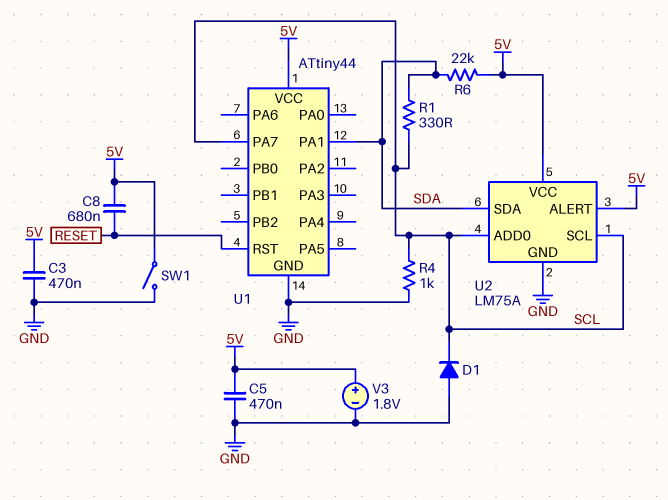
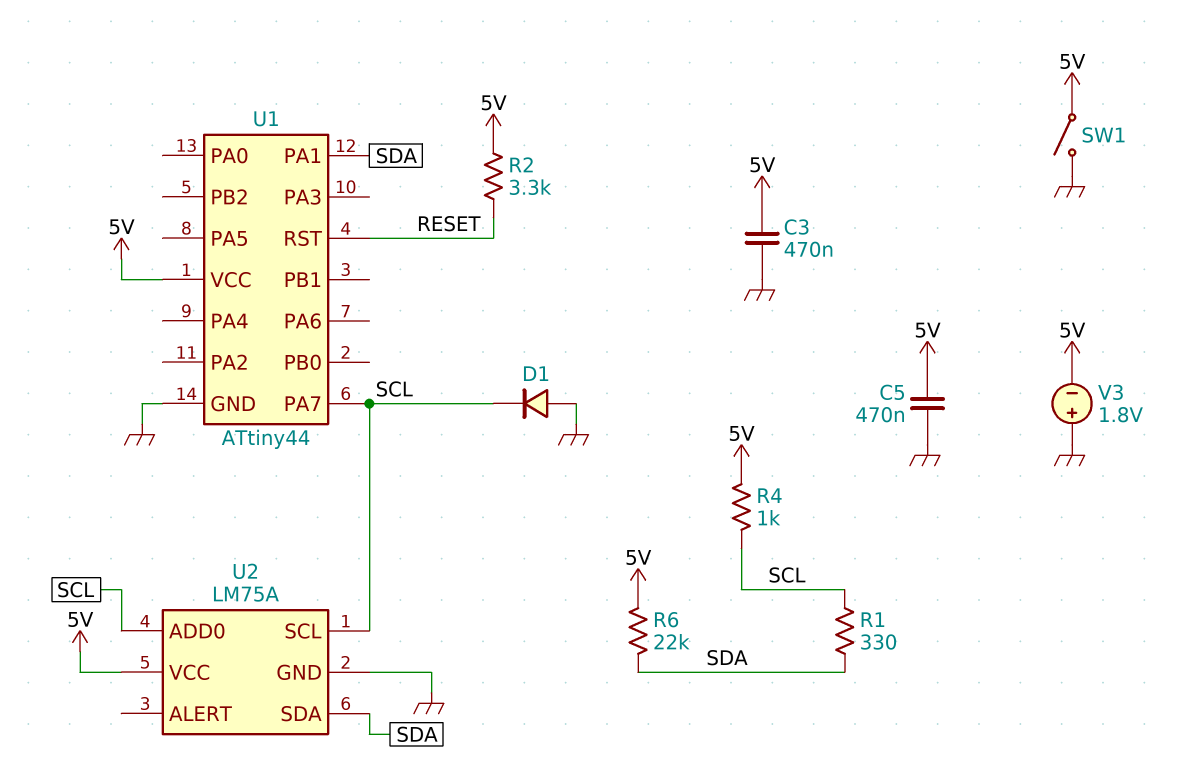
C8: 680nF (5V, RESET) -> none
R2: none -> 3.3k (5V, RESET)
R4: 1k (GND, SCL) -> 1k (5V, SCL)
U2 pin ALERT: 5V -> none
V3: 1.8V (plus 5V, minus GND) -> 1.8V (plus GND, minus 5V)

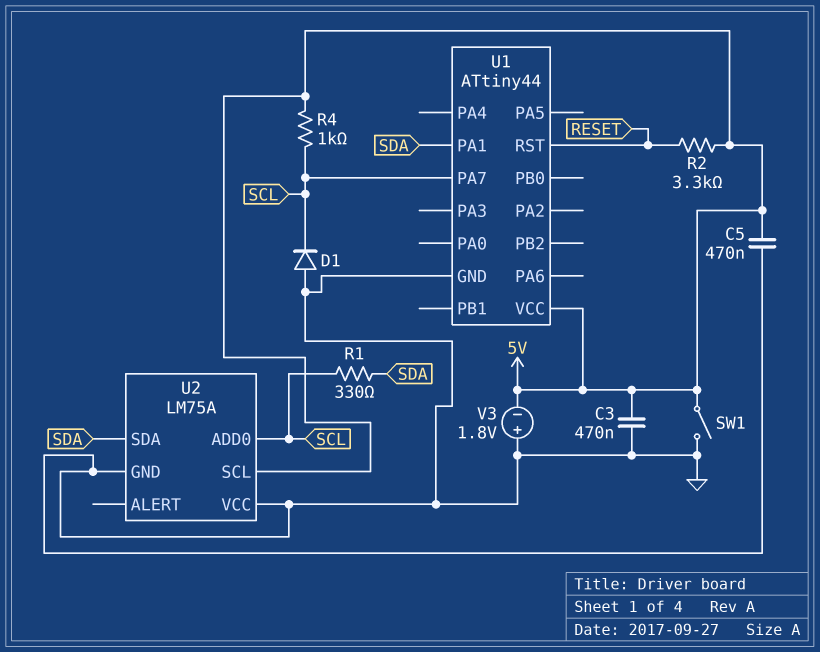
R6: 22k (5V, SDA) -> none
U2 pin SCL: SCL -> 5V
U2 pin VCC: 5V -> GND

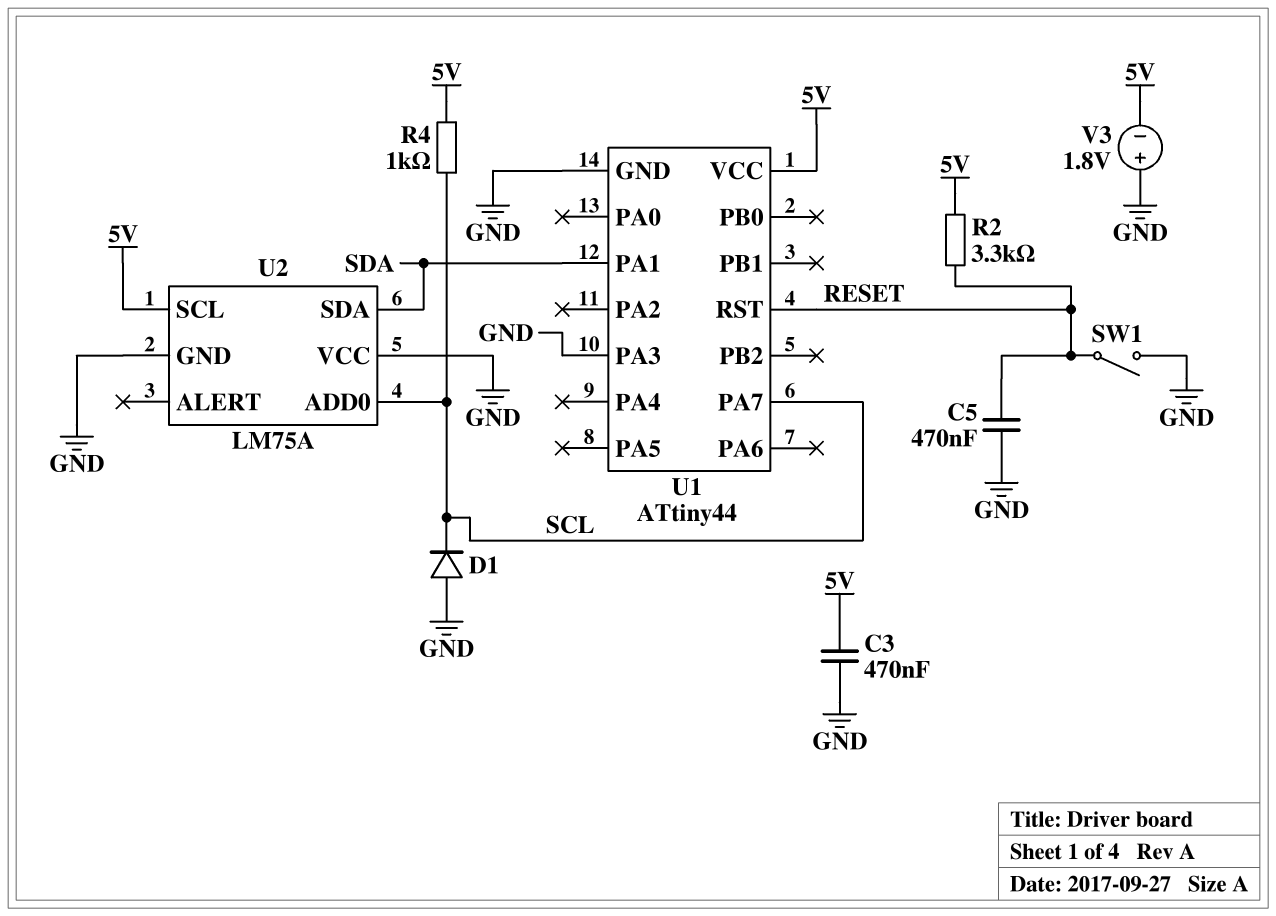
C5: 470nF (5V, GND) -> 470nF (GND, RESET)
R1: 330 (SCL, SDA) -> none
SW1: switch (5V, GND) -> switch (GND, RESET)
U1 pin PA3: none -> GND

